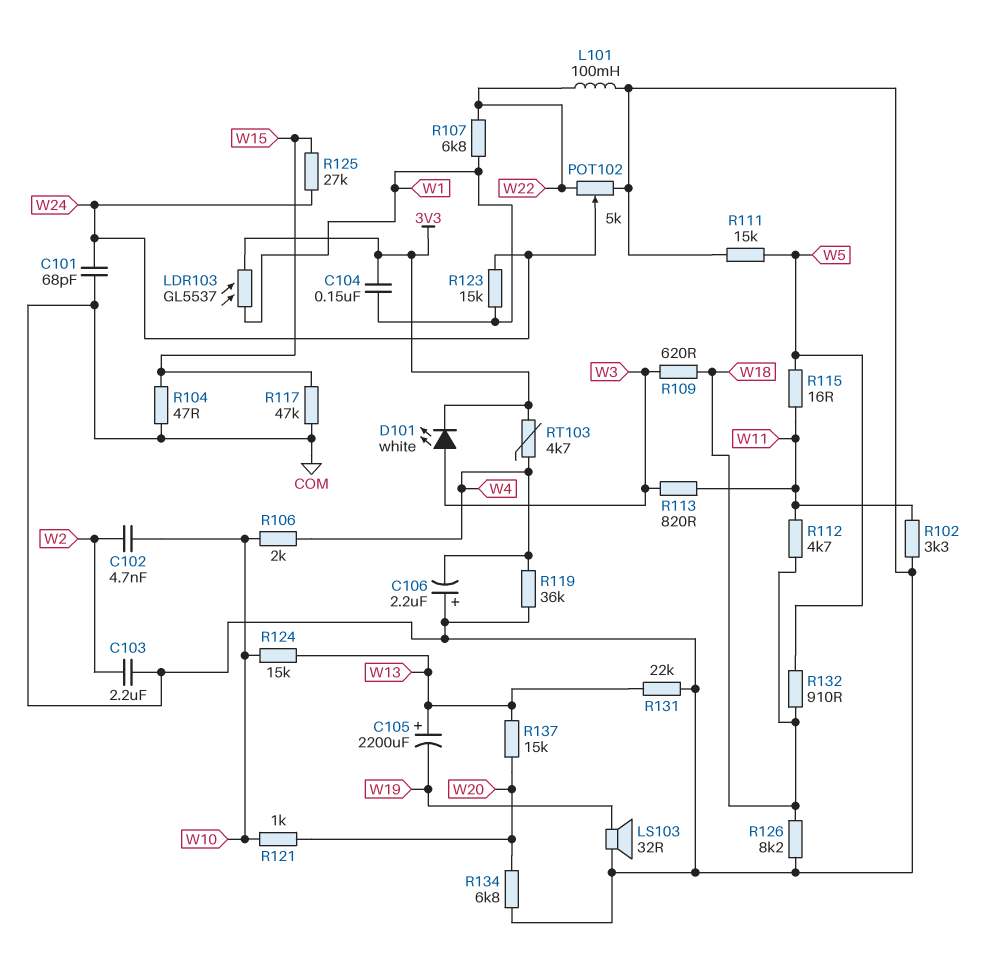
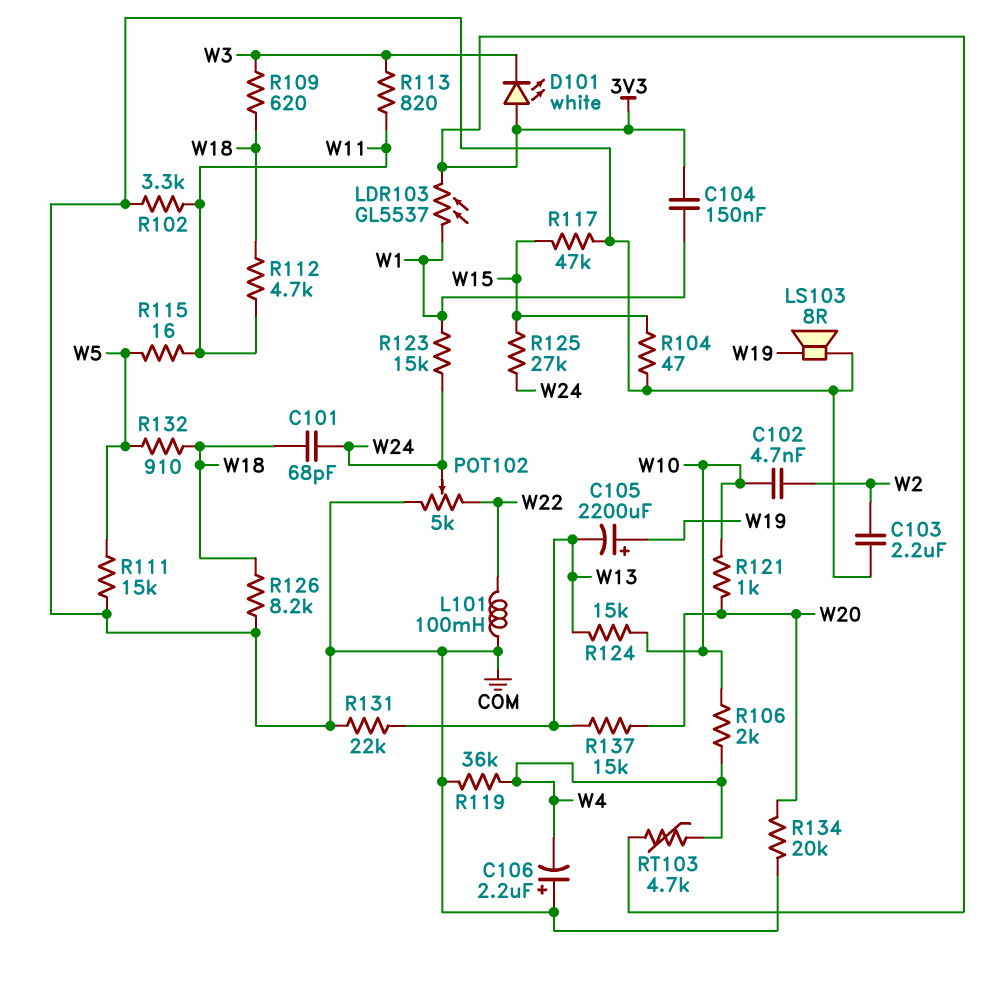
C101: 68pF (COM, W24) -> 68pF (W18, W24)
C105: 2200uF (plus W13, minus W19) -> 2200uF (plus W19, minus W13)
D101: LED white (A W3, K 3V3) -> LED white (A 3V3, K W3)
LS103: speaker 32R (COM, W19) -> speaker 8R (COM, W19)
R107: 6.8k (W1, W22) -> none
R134: 6.8k (COM, W20) -> 20k (COM, W20)

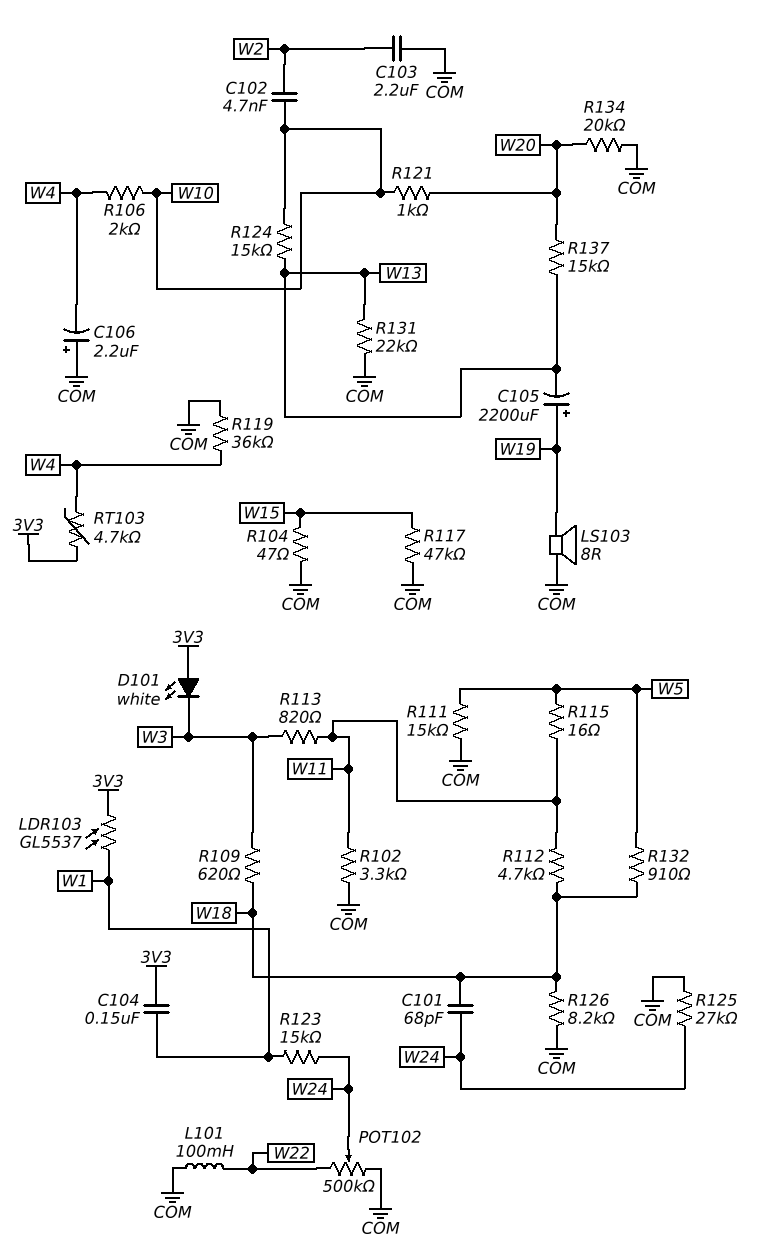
POT102: 5k (COM, W22, wiper W24) -> 500k (COM, W22, wiper W24)
R125: 27k (W15, W24) -> 27k (COM, W24)

